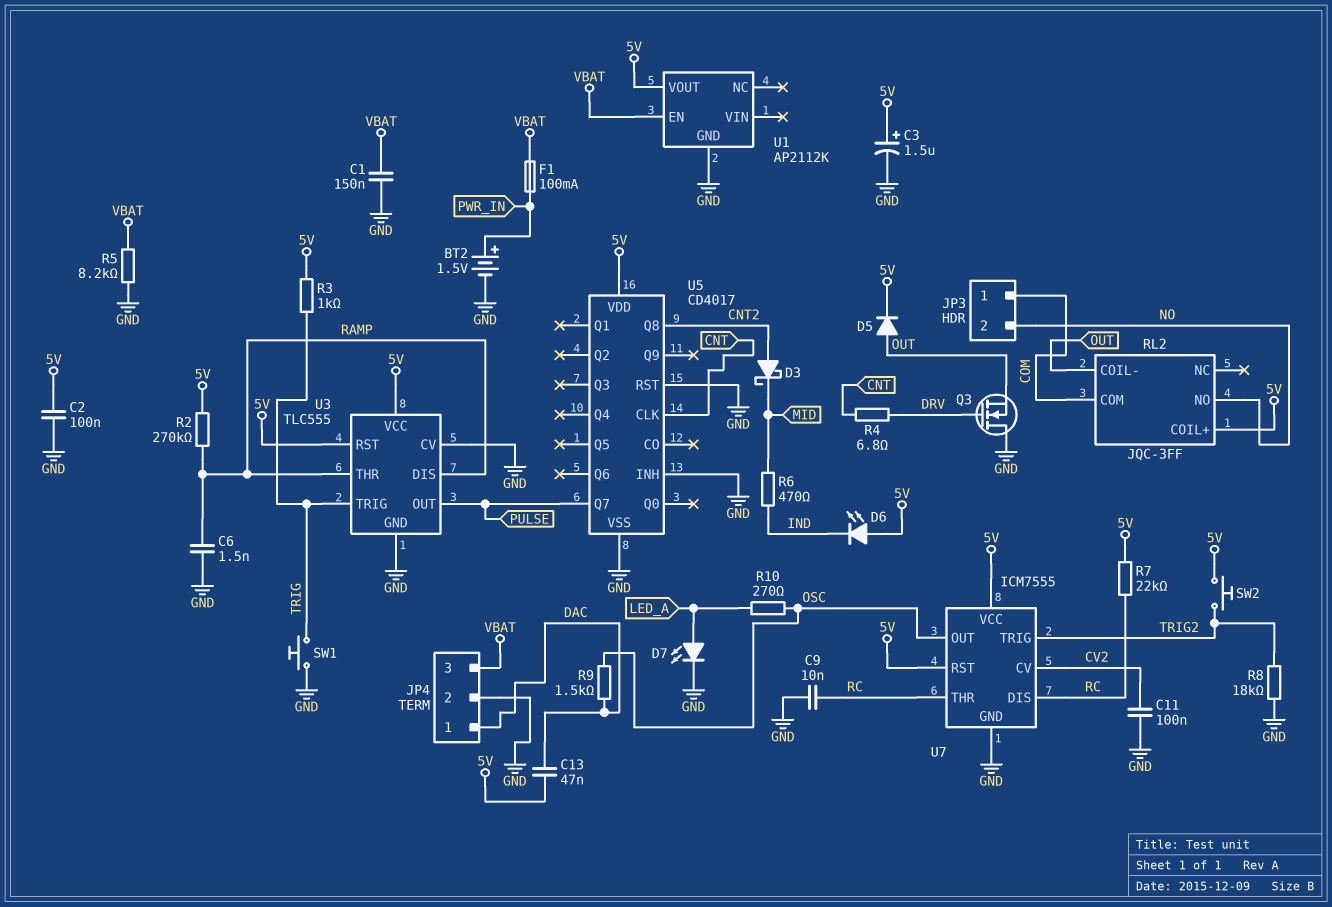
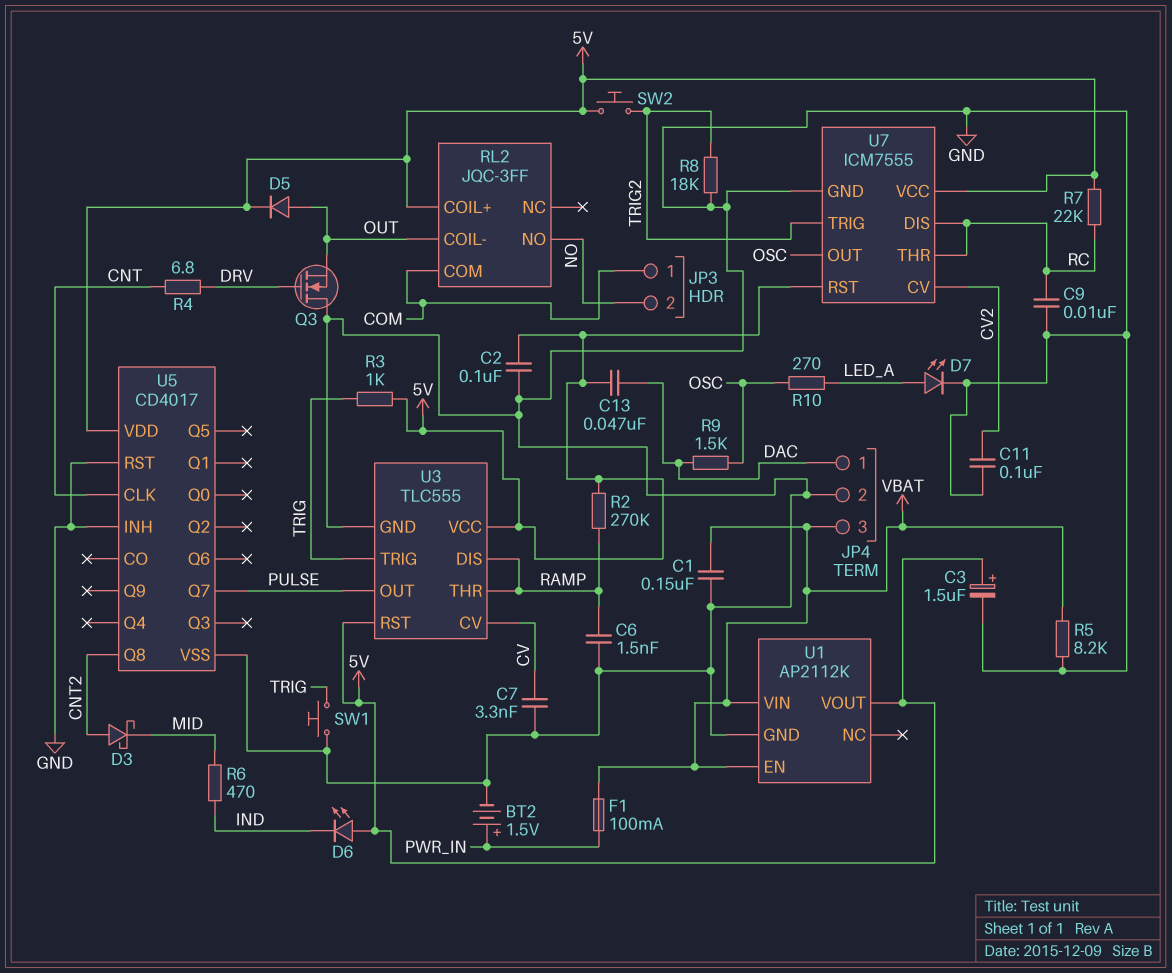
C7: none -> 3.3nF (CV, GND)
U1 pin VIN: none -> VBAT
U3 pin CV: GND -> CV

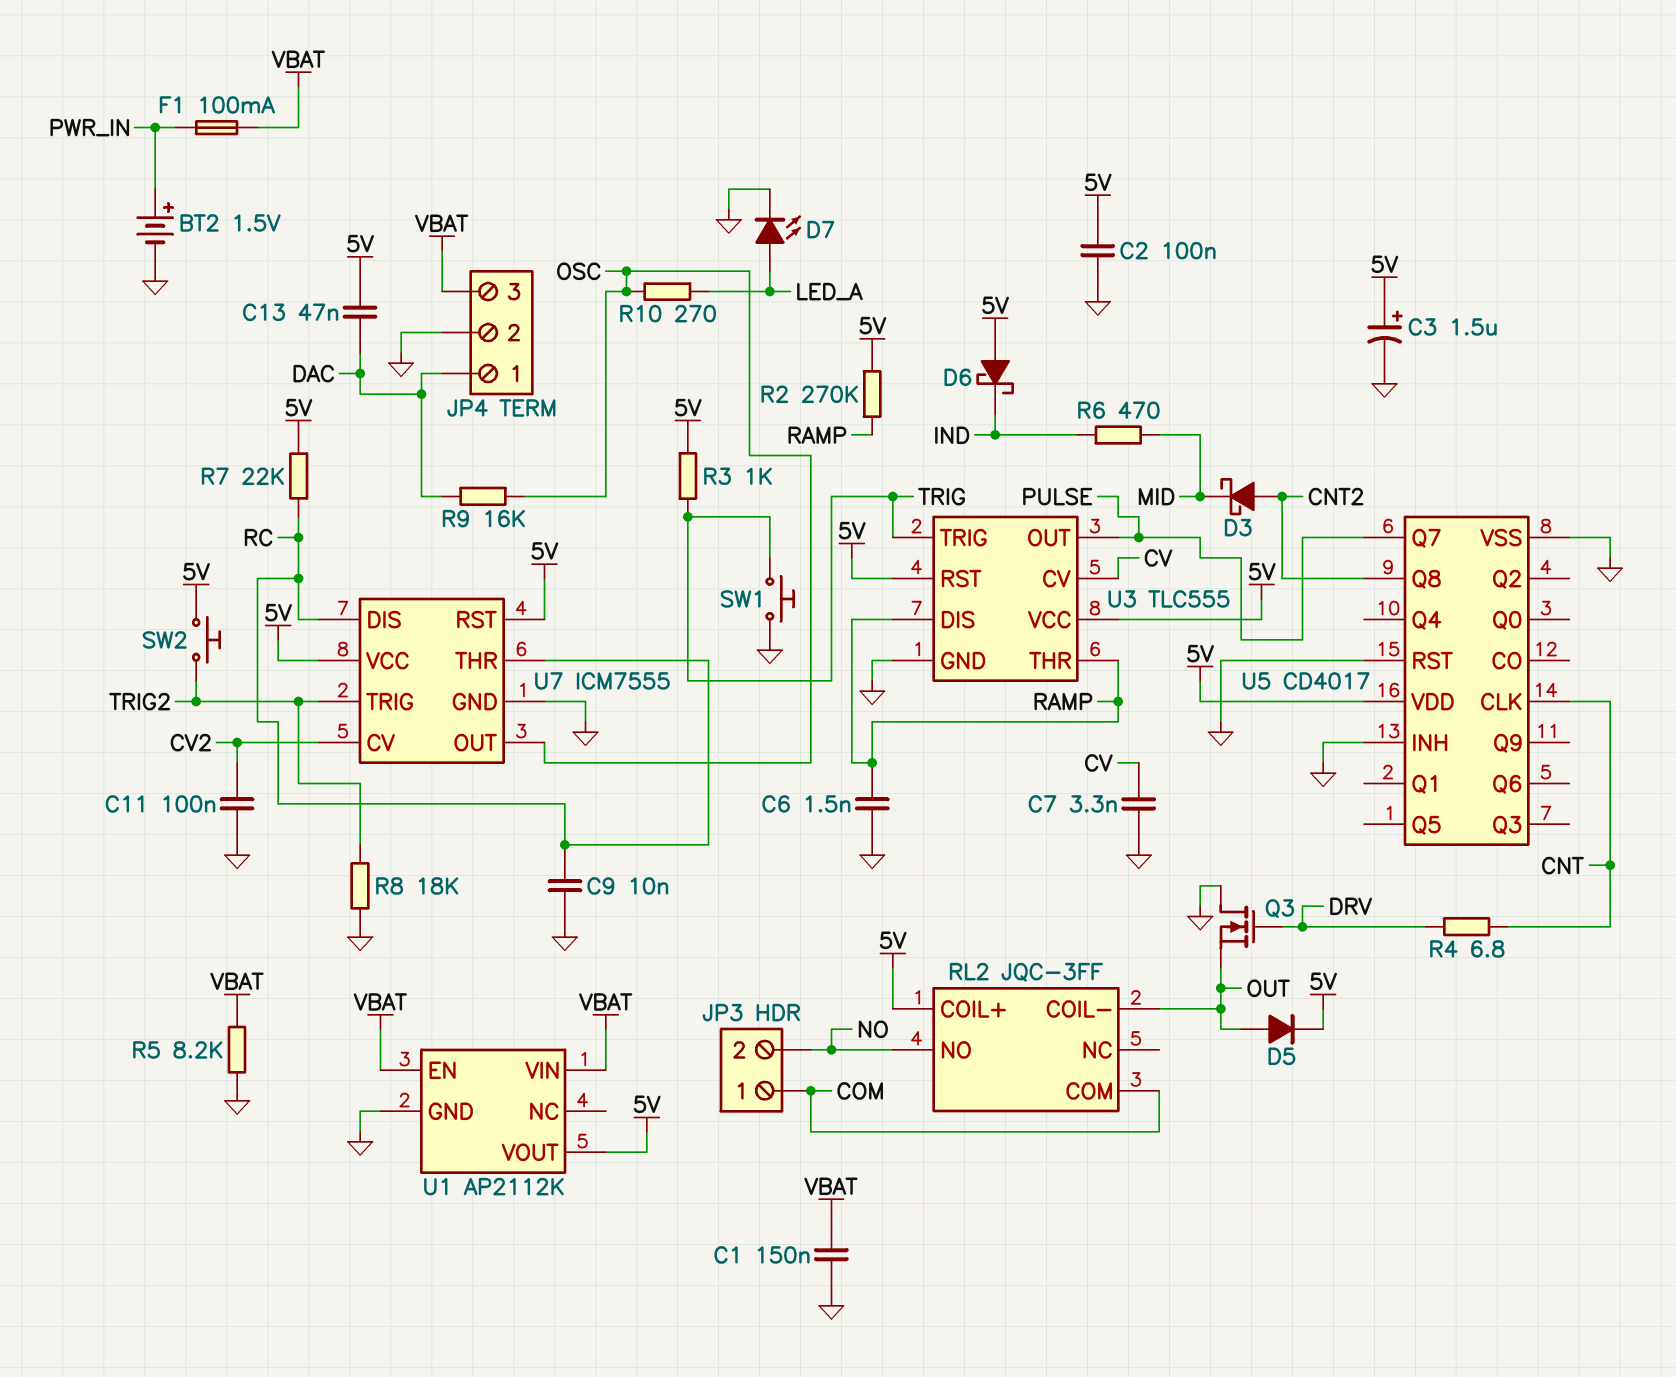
D6: LED (A 5V, K IND) -> schottky (A 5V, K IND)
R9: 1.5k (DAC, OSC) -> 16k (DAC, OSC)

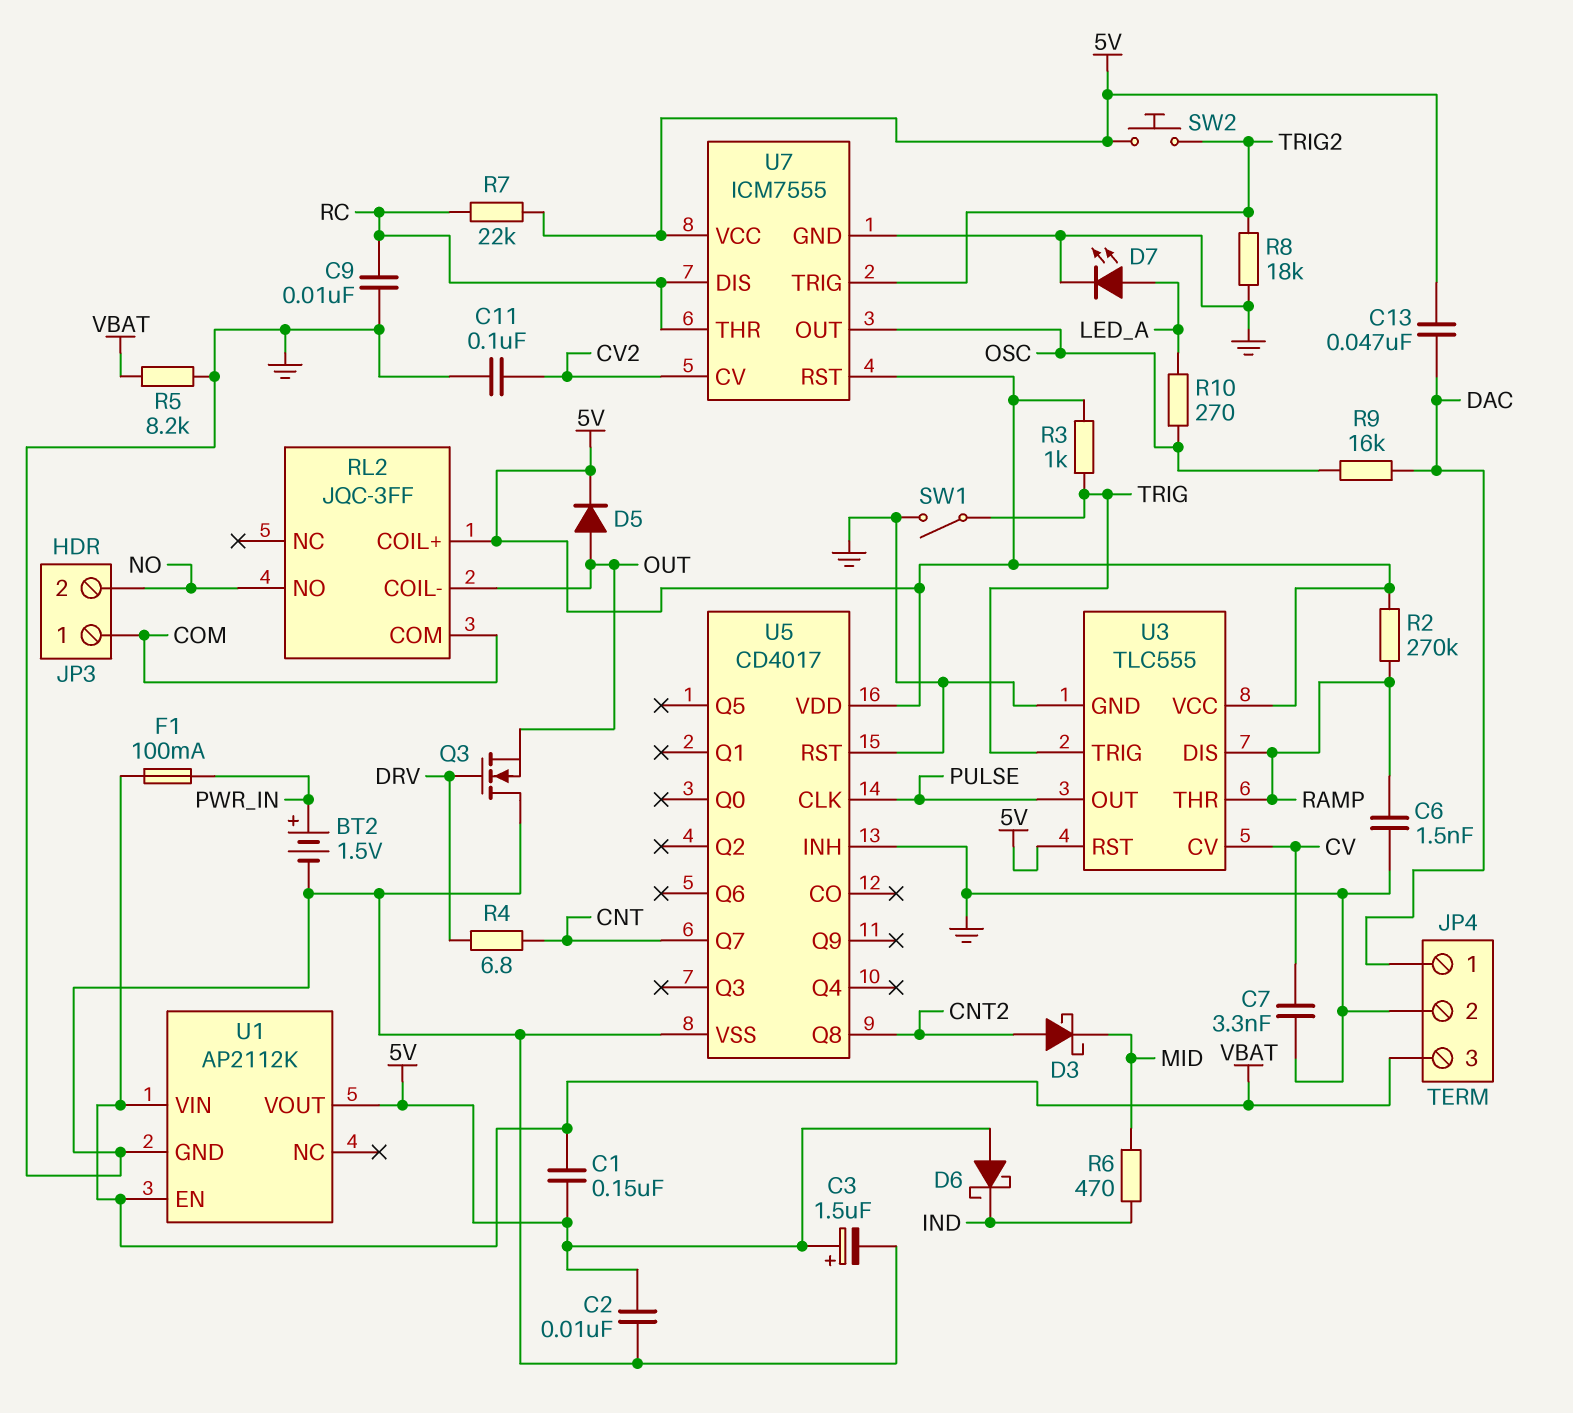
C1: 150nF (GND, VBAT) -> 150nF (5V, VBAT)
C2: 100nF (5V, GND) -> 10nF (5V, GND)
SW1: button (GND, TRIG) -> switch (GND, TRIG)
U5 pin CLK: CNT -> PULSE
U5 pin Q7: PULSE -> CNT

